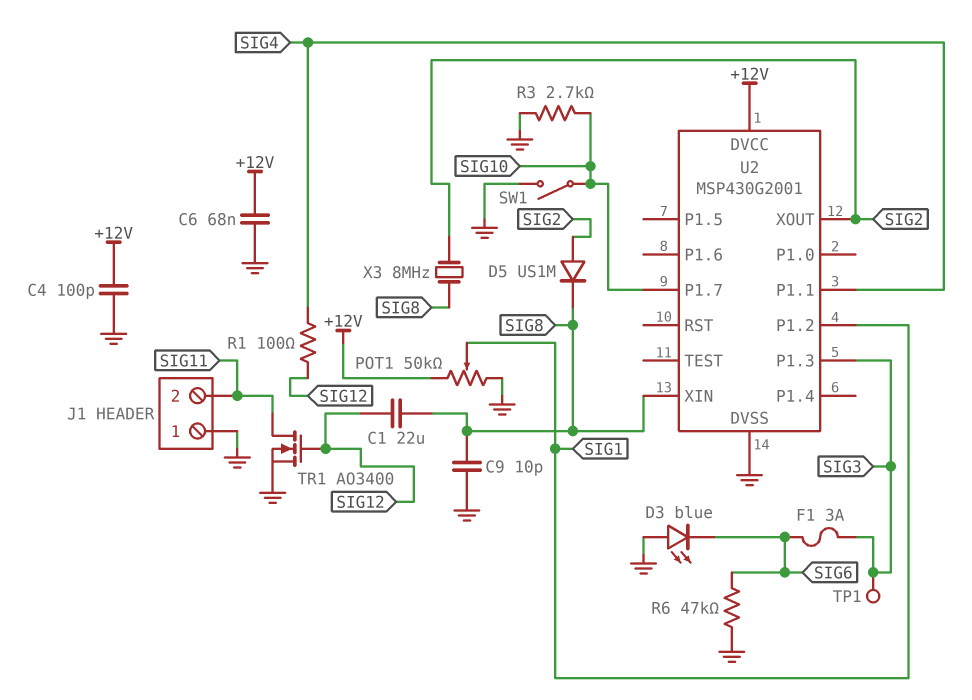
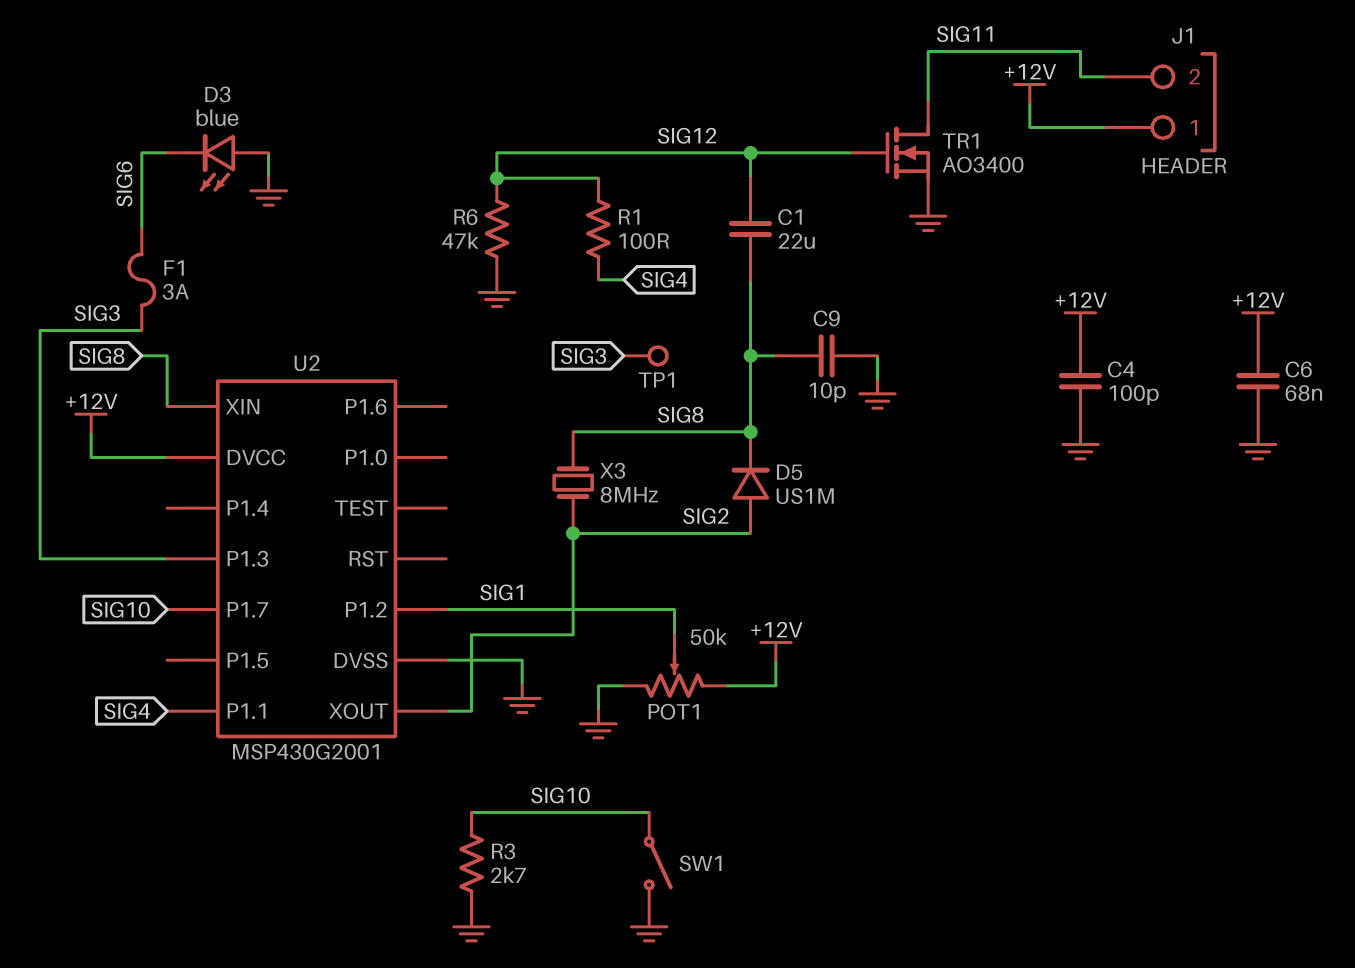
J1 pin 1: GND -> +12V
R6: 47k (GND, SIG6) -> 47k (GND, SIG12)

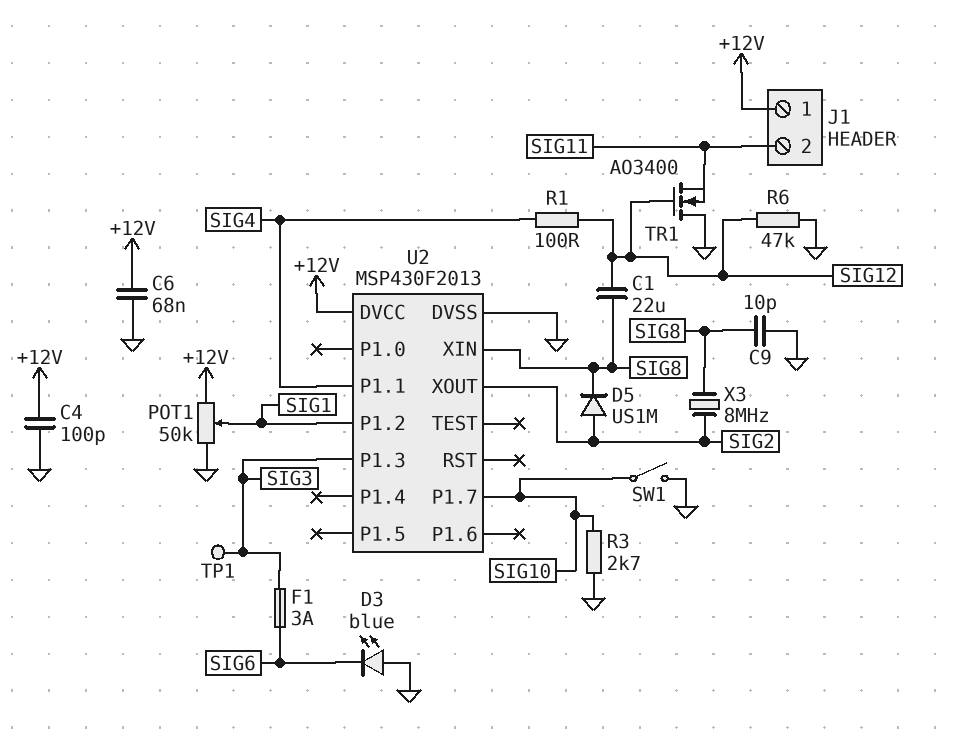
TR1: NMOS AO3400 (G SIG12, D SIG11, S GND) -> NMOS AO3400 (G SIG12, D GND, S SIG11)
U2: MSP430G2001 -> MSP430F2013

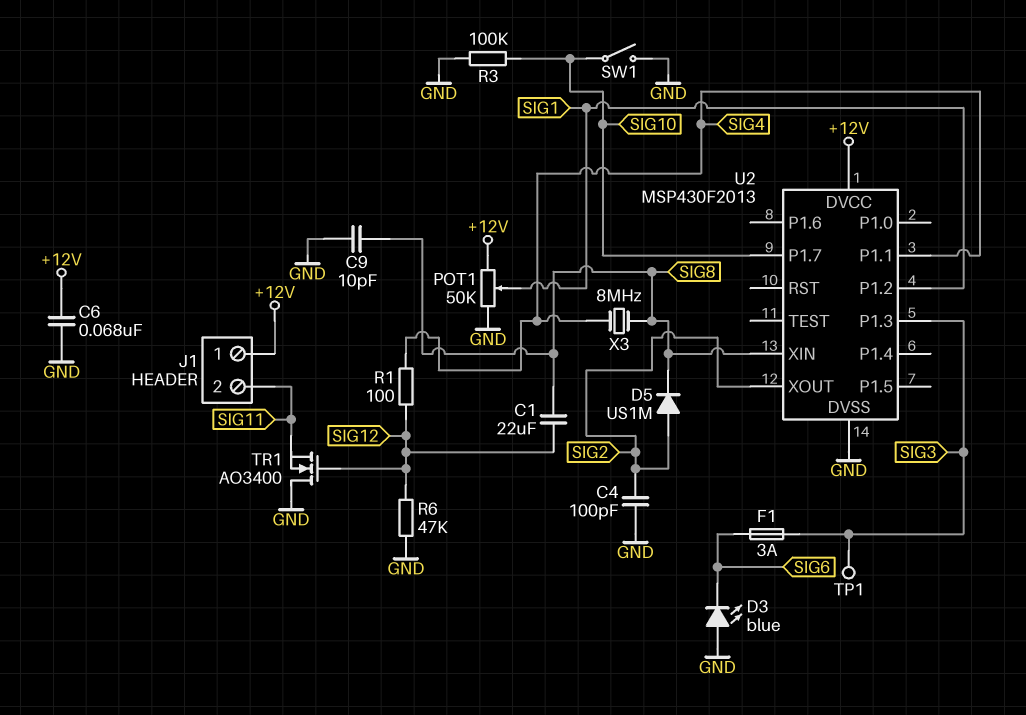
C4: 100pF (+12V, GND) -> 100pF (GND, SIG2)
R3: 2.7k (GND, SIG10) -> 100k (GND, SIG10)
X3: 8MHz (SIG2, SIG8) -> 8MHz (SIG4, SIG8)

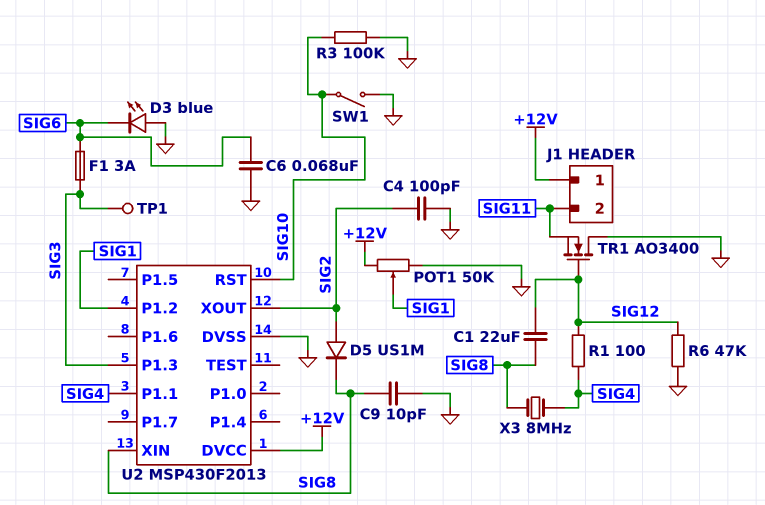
C6: 68nF (+12V, GND) -> 68nF (GND, SIG6)
U2 pin P1.7: SIG10 -> none
U2 pin RST: none -> SIG10

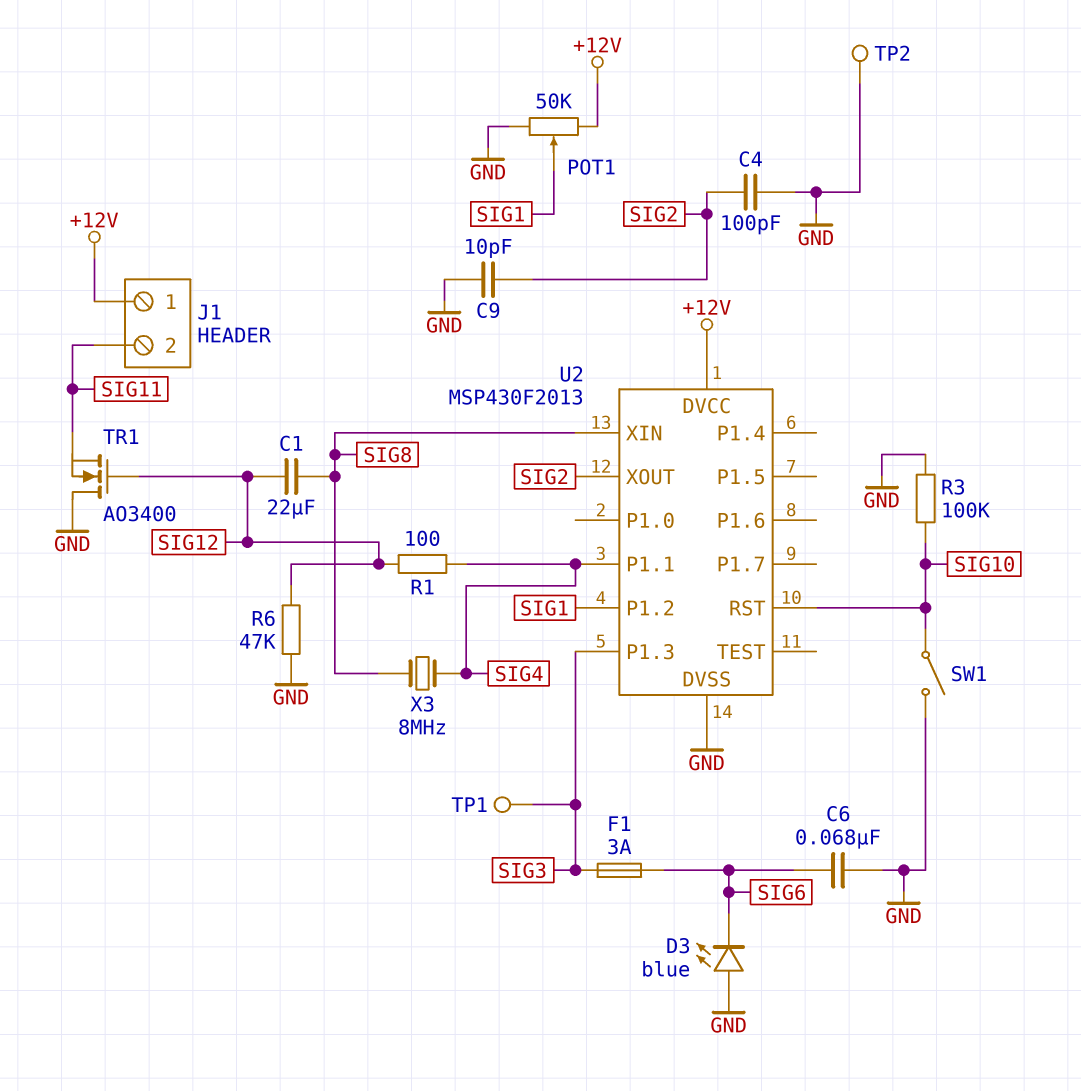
C9: 10pF (GND, SIG8) -> 10pF (GND, SIG2)
D5: diode US1M (A SIG2, K SIG8) -> none
TP2: none -> test point (GND)

